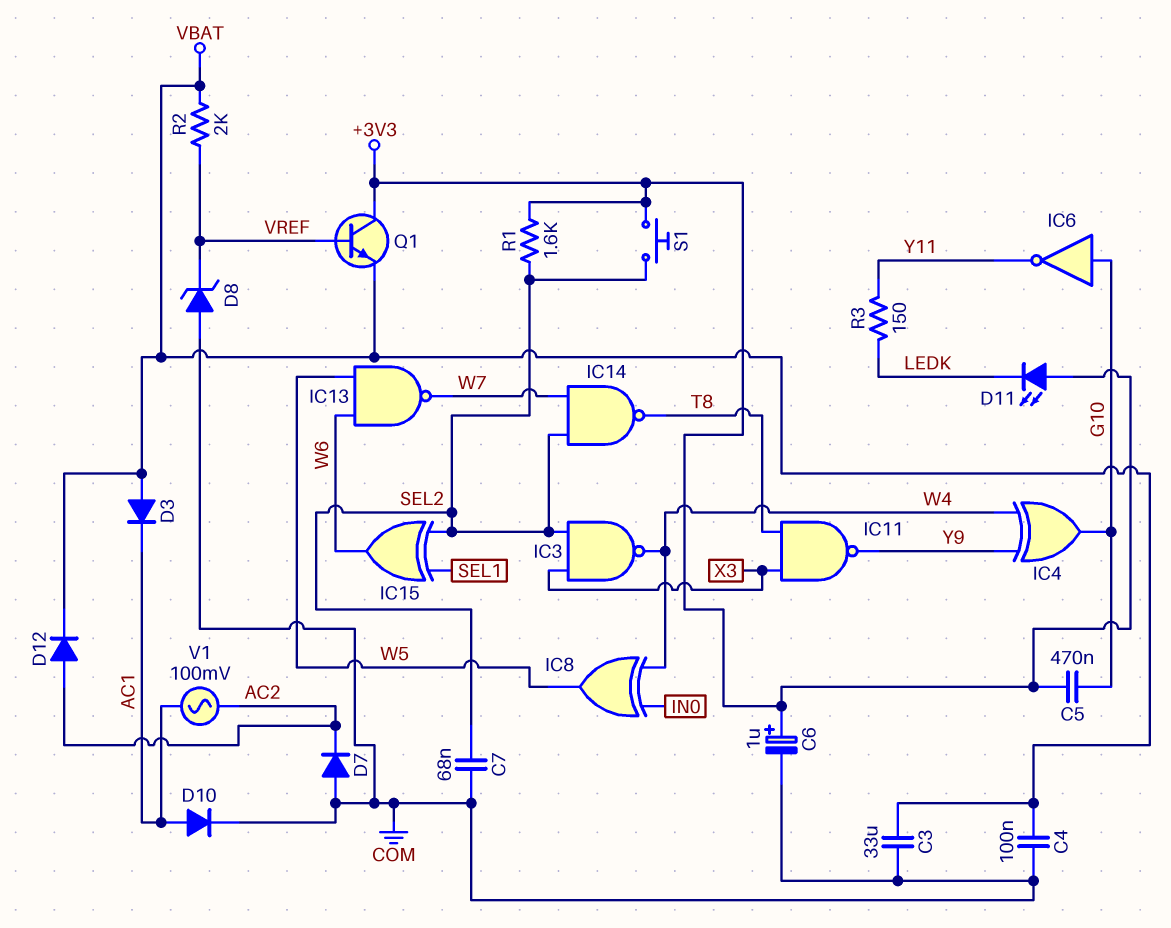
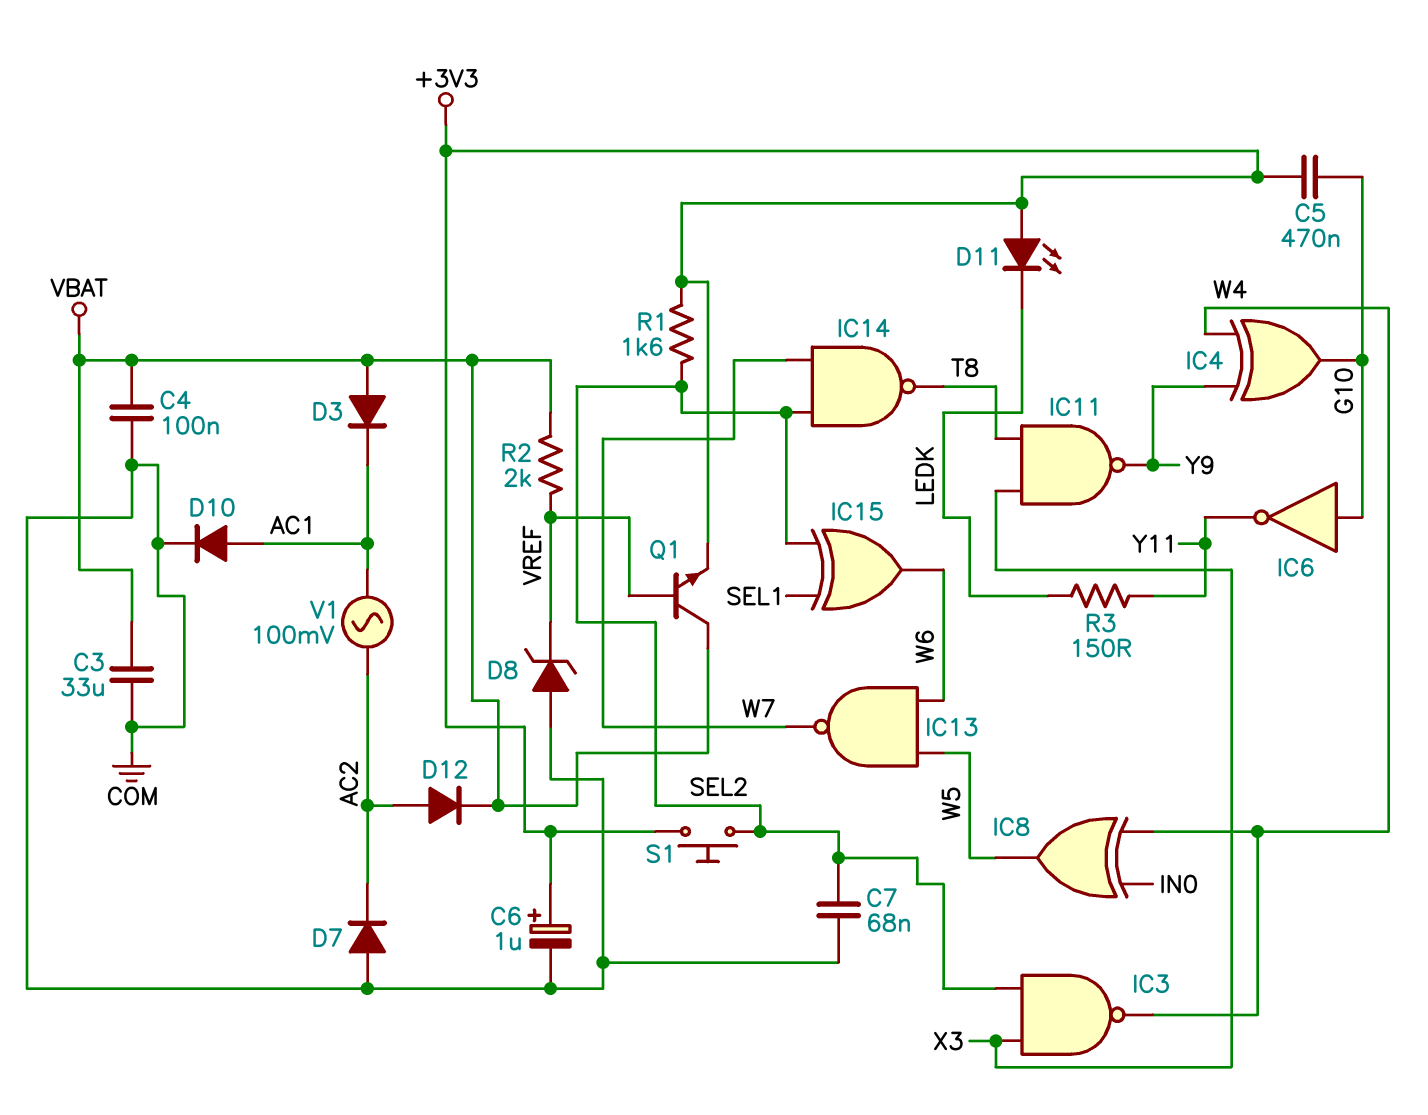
Q1: NPN (B VREF, C +3V3, E VBAT) -> NPN (B VREF, C VBAT, E +3V3)

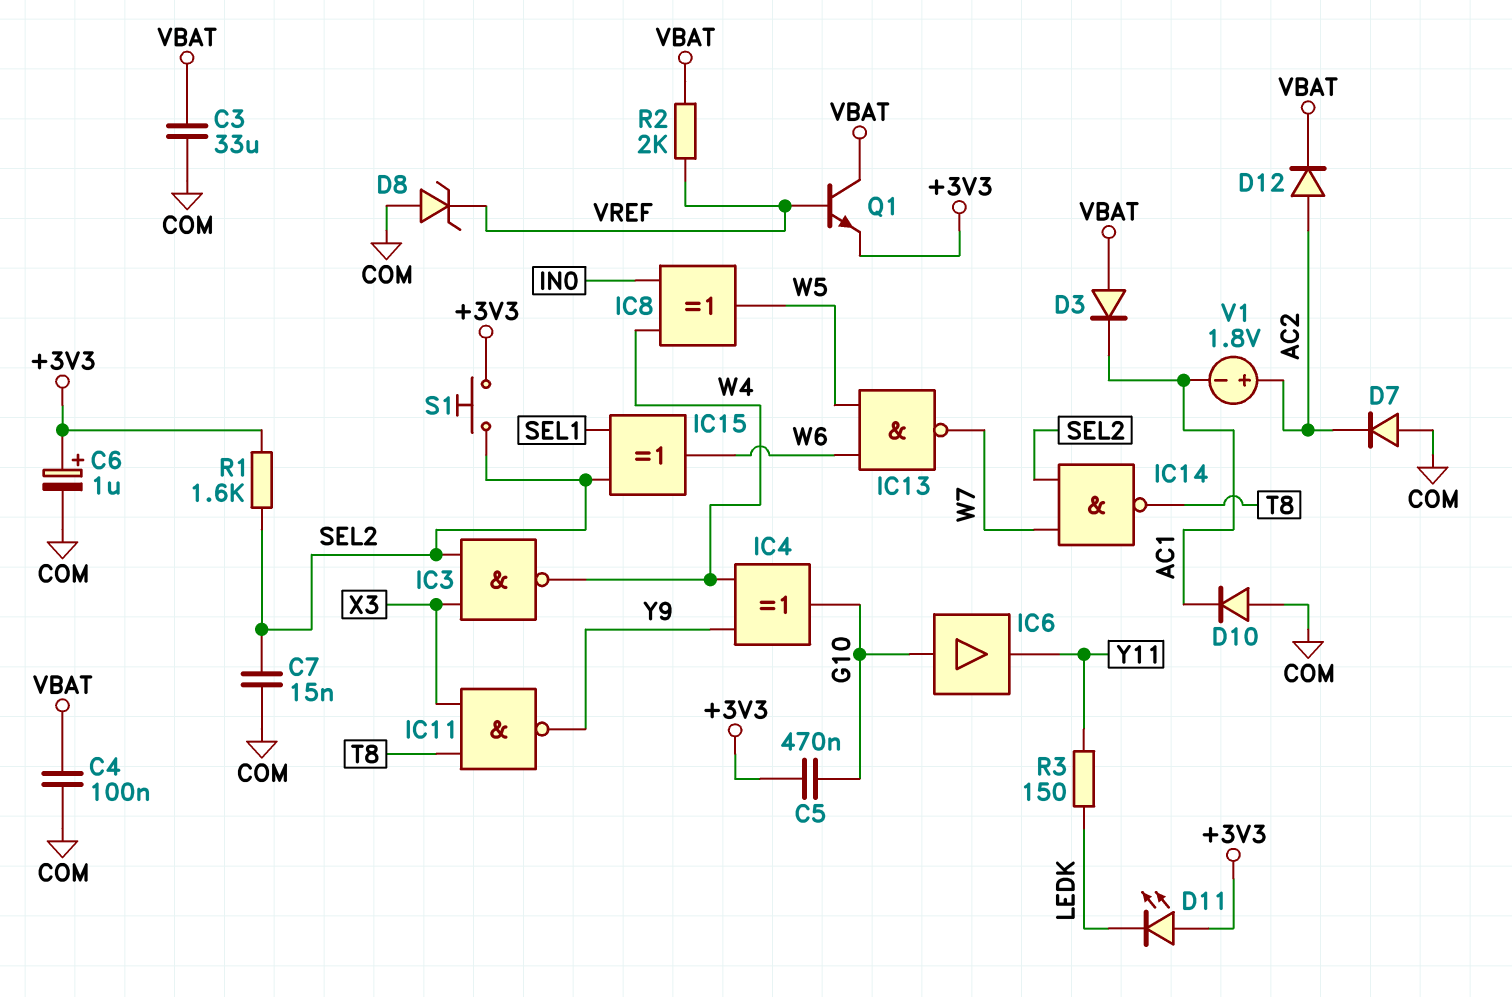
C7: 68nF (COM, SEL2) -> 15nF (COM, SEL2)
D10: diode (A AC1, K COM) -> diode (A COM, K AC1)
IC6: NOT (in G10, out Y11) -> buffer (in G10, out Y11)
V1: AC 100mV (AC1, AC2) -> 1.8V (plus AC2, minus AC1)

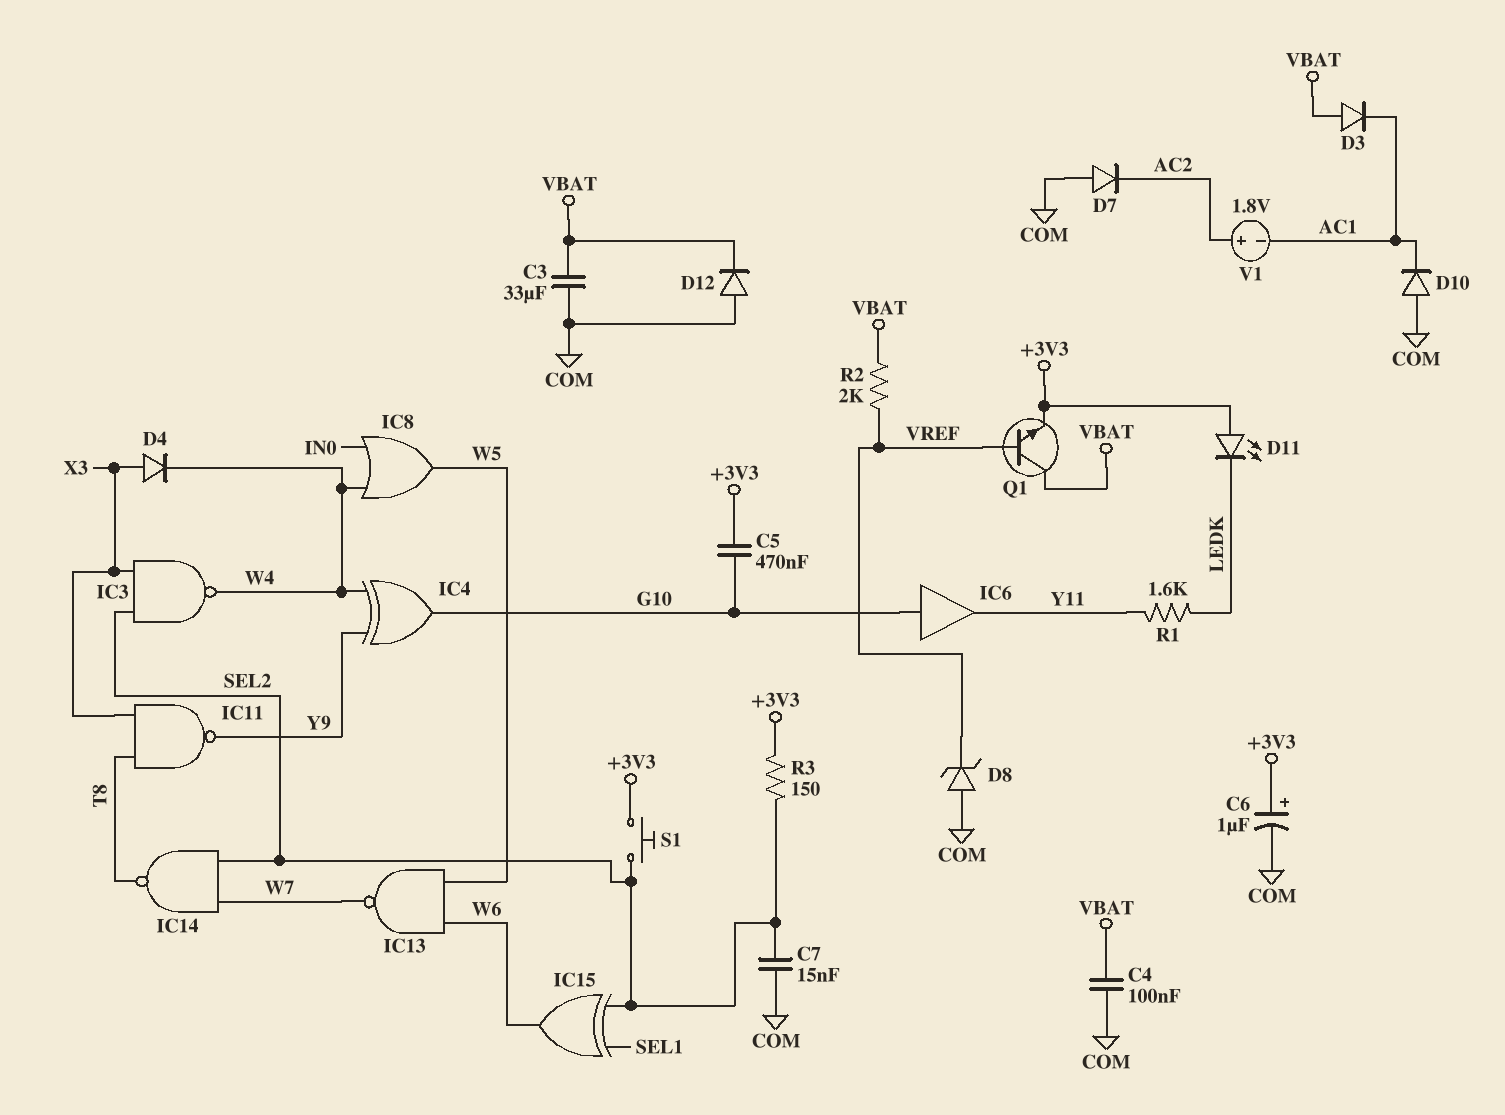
D4: none -> diode (A X3, K W4)
D12: diode (A AC2, K VBAT) -> diode (A COM, K VBAT)
IC8: XOR (in IN0, in W4, out W5) -> OR (in IN0, in W4, out W5)
R1: 1.6k (+3V3, SEL2) -> 1.6k (LEDK, Y11)
R3: 150 (LEDK, Y11) -> 150 (+3V3, SEL2)

